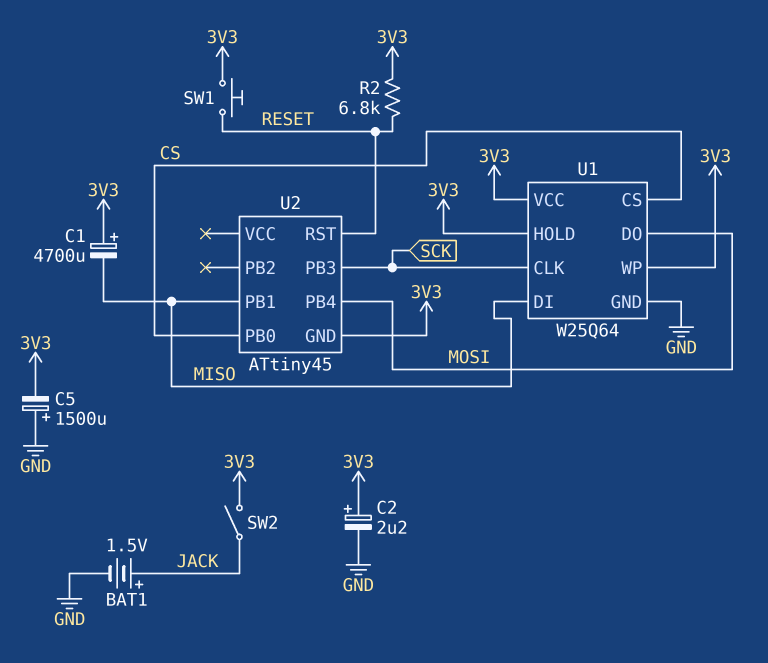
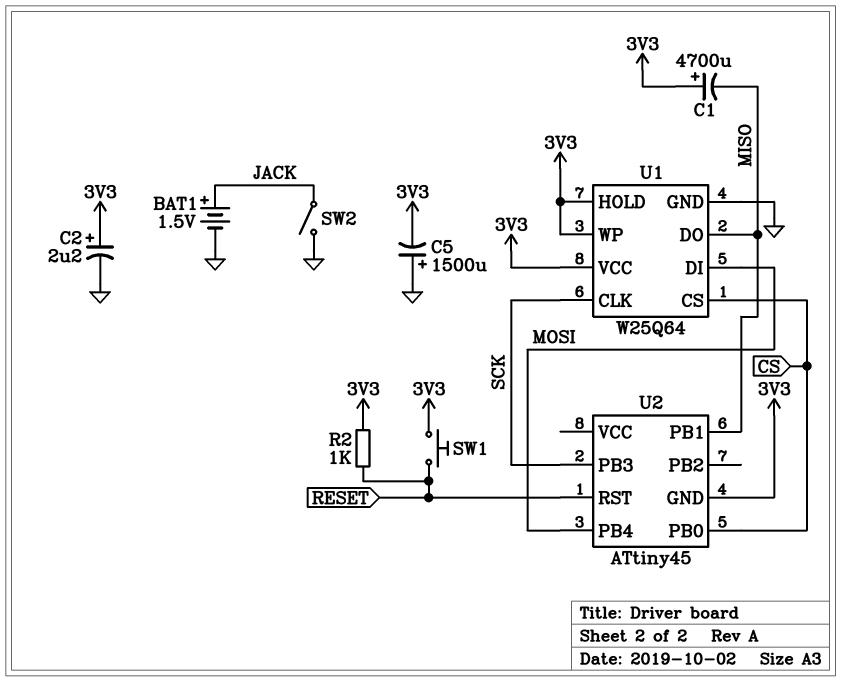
R2: 6.8k (3V3, RESET) -> 1k (3V3, RESET)
SW2: switch (3V3, JACK) -> switch (GND, JACK)
U1 pin DI: MISO -> MOSI
U1 pin DO: MOSI -> MISO

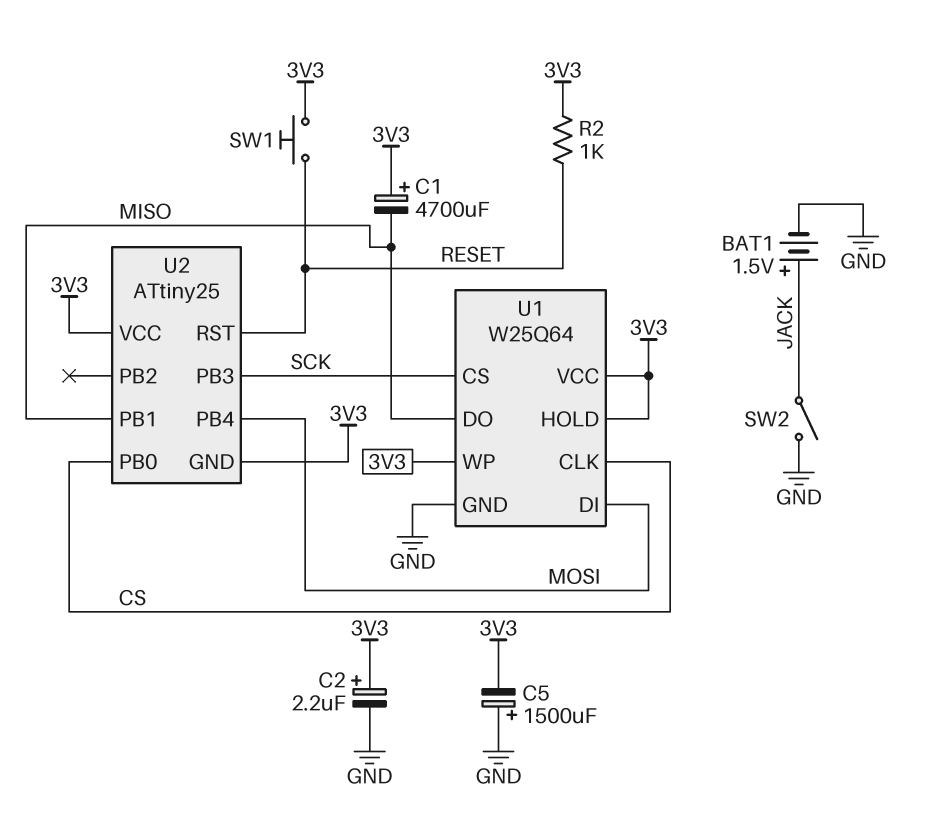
U1 pin CLK: SCK -> CS
U1 pin CS: CS -> SCK
U2: ATtiny45 -> ATtiny25
U2 pin VCC: none -> 3V3

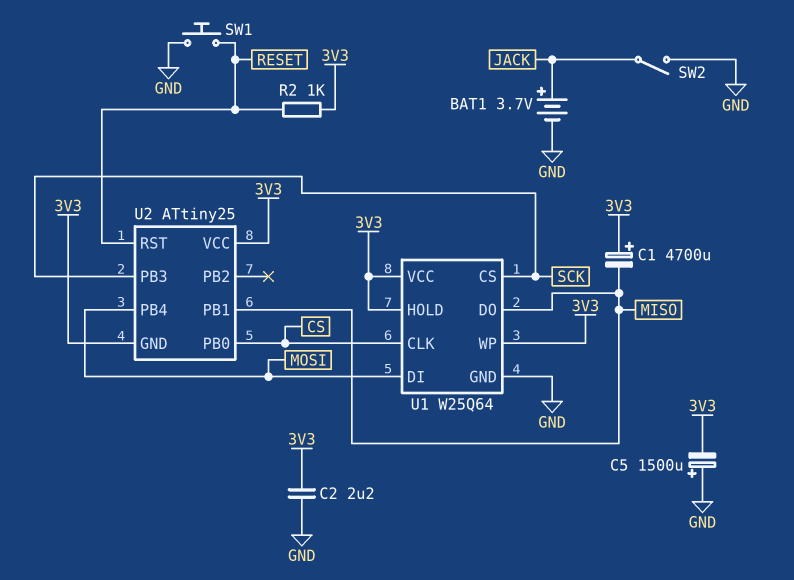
BAT1: 1.5V (plus JACK, minus GND) -> 3.7V (plus JACK, minus GND)
C2: 2.2uF (plus 3V3, minus GND) -> 2.2uF (3V3, GND)
SW1: button (3V3, RESET) -> button (GND, RESET)

